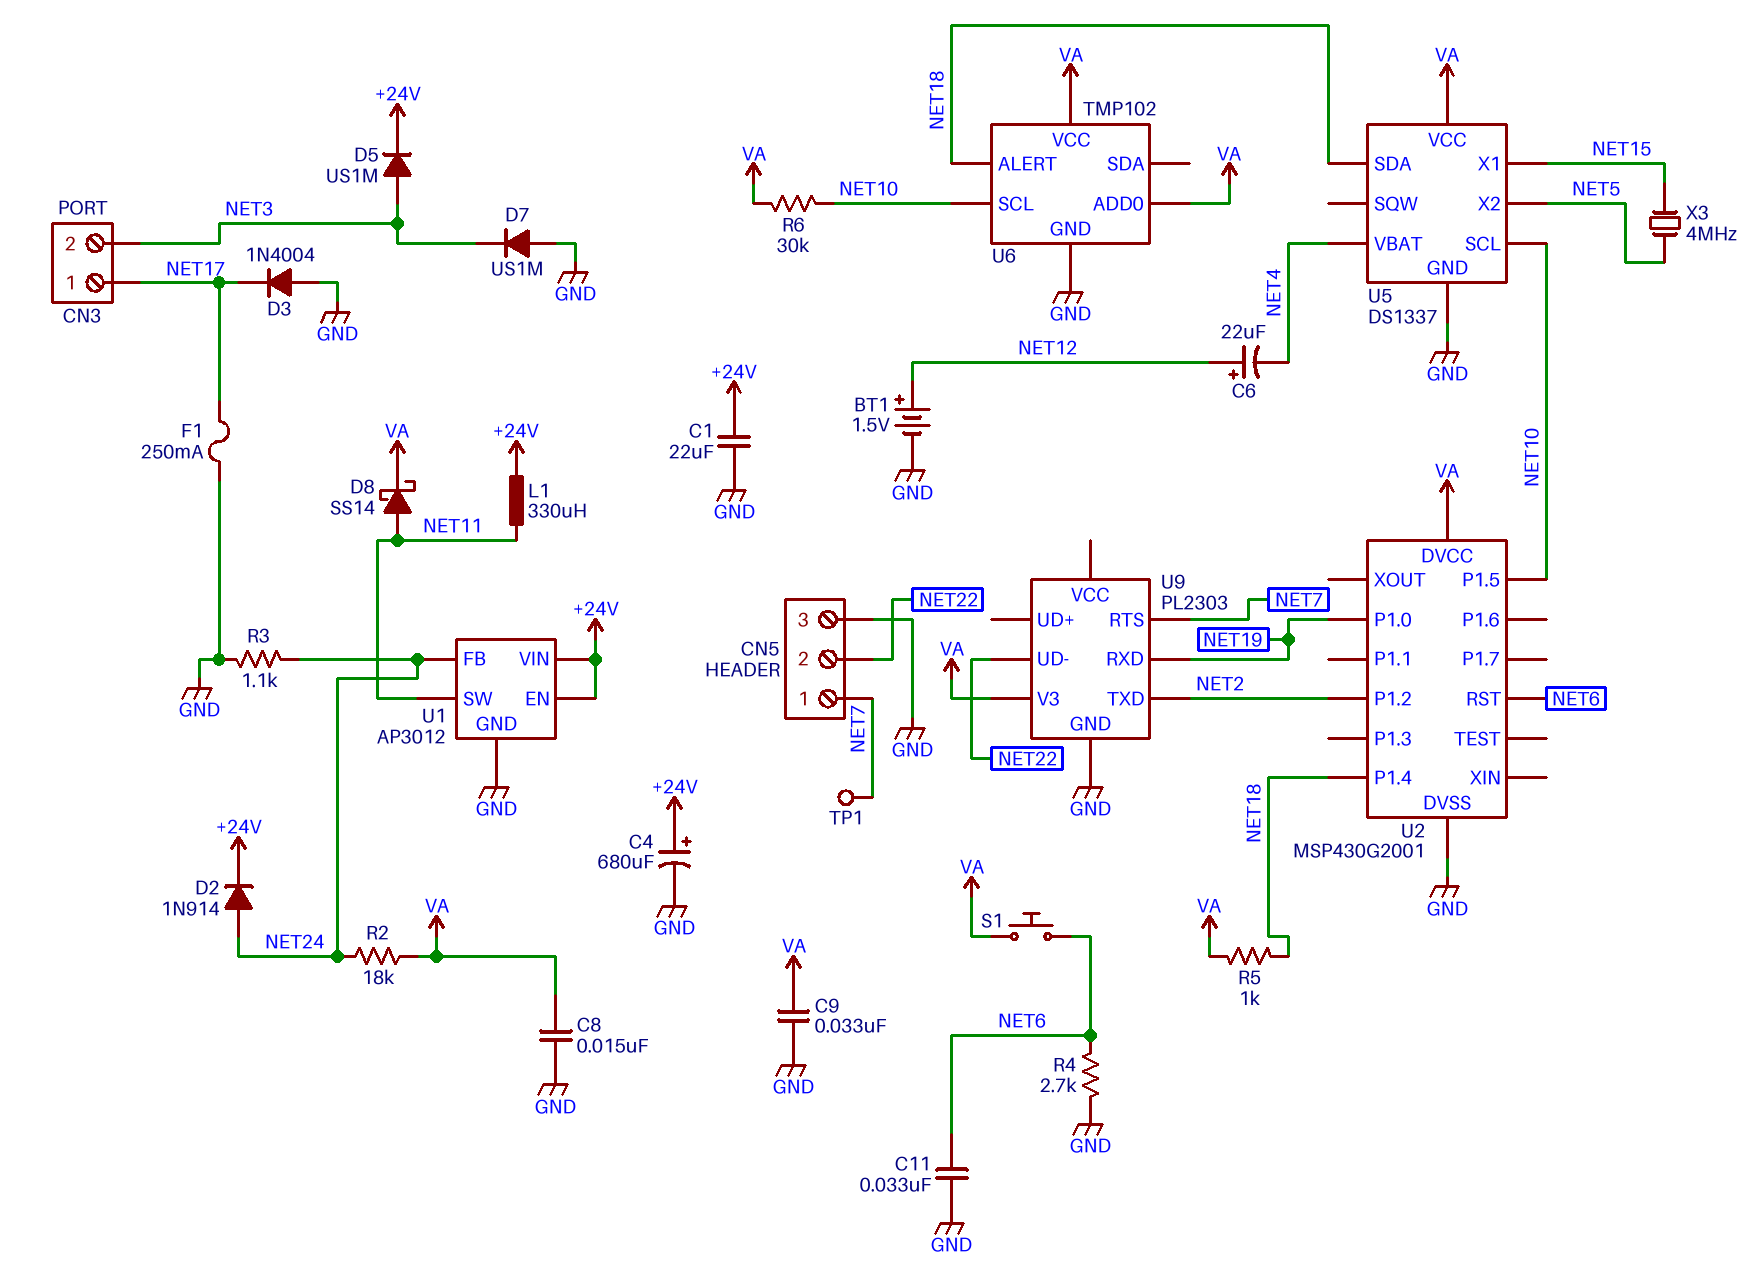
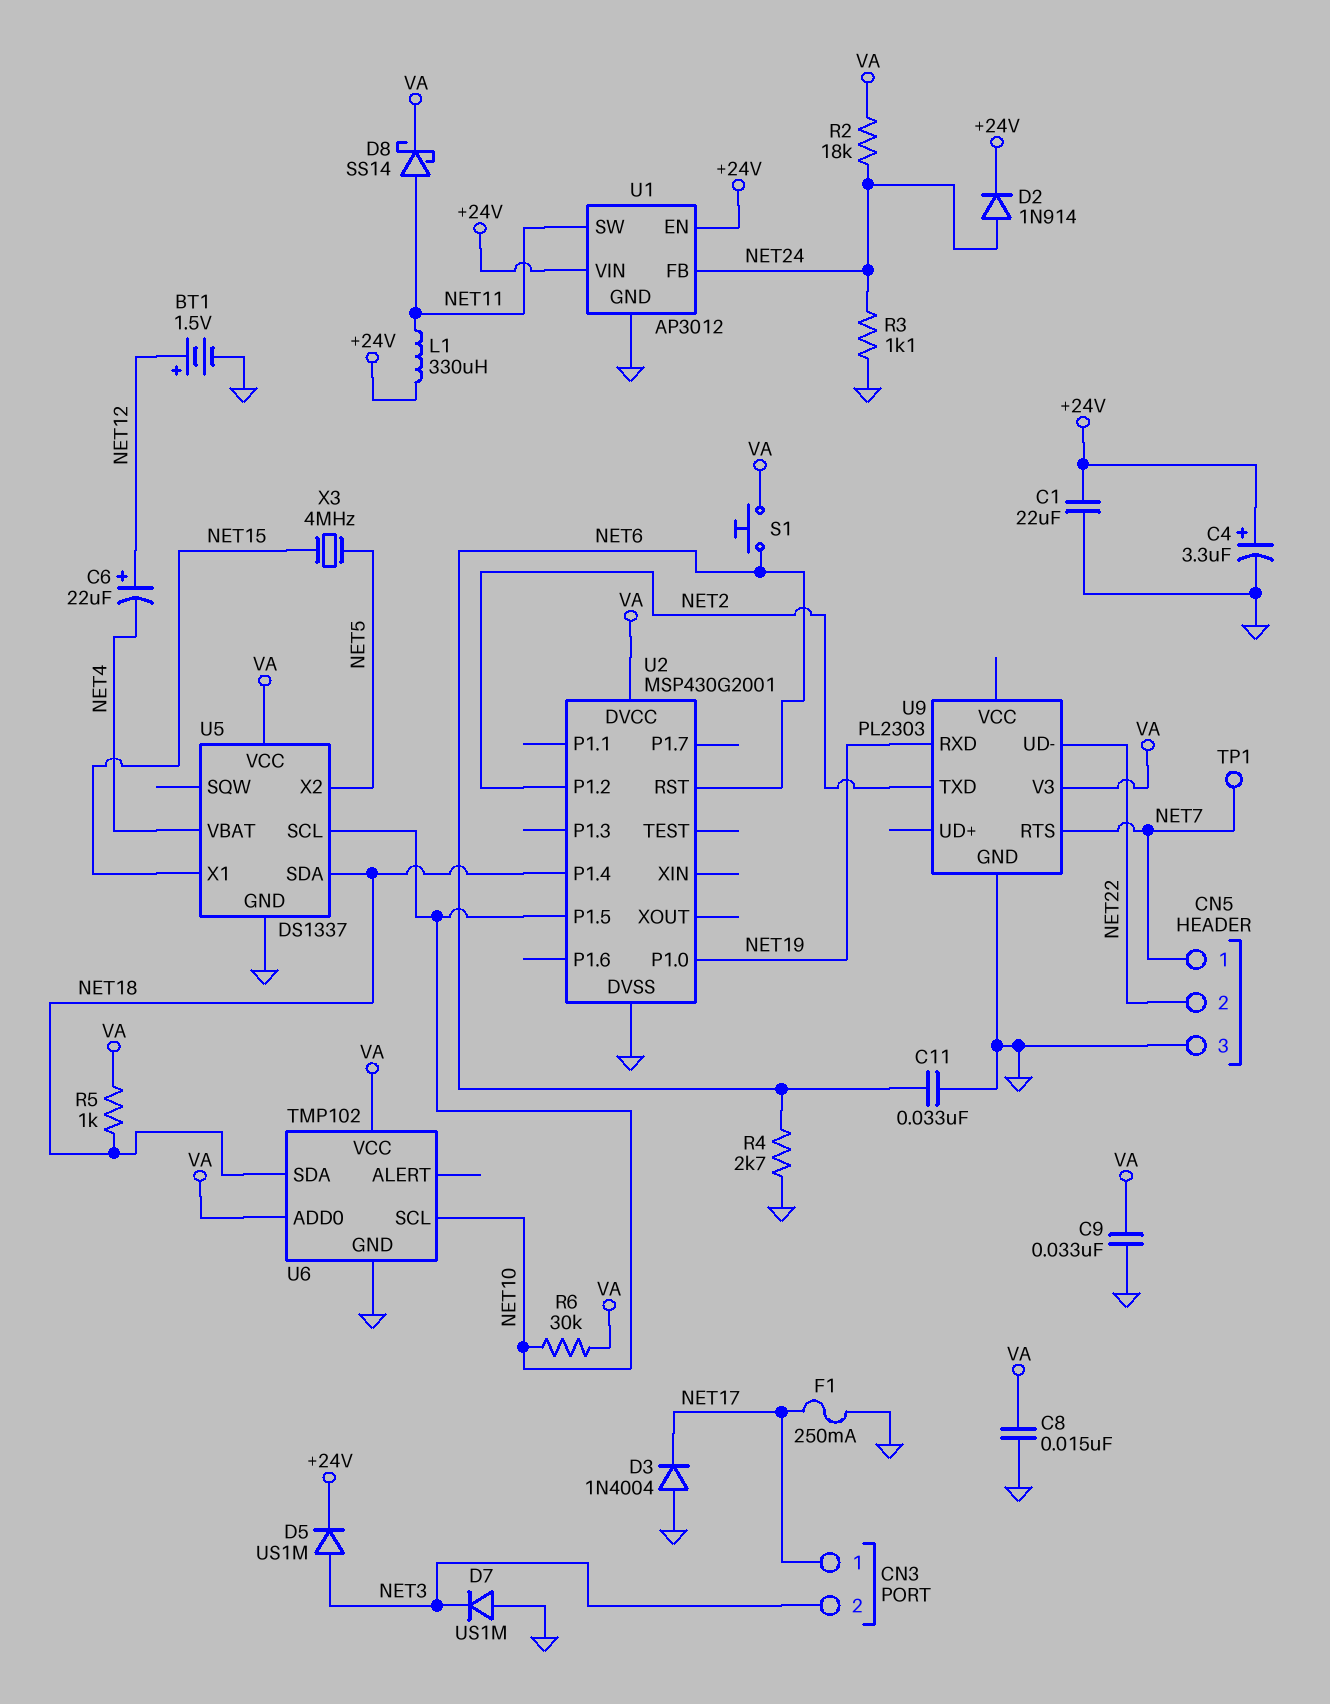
C4: 680uF (plus +24V, minus GND) -> 3.3uF (plus +24V, minus GND)
U6 pin ALERT: NET18 -> none
U6 pin SDA: none -> NET18

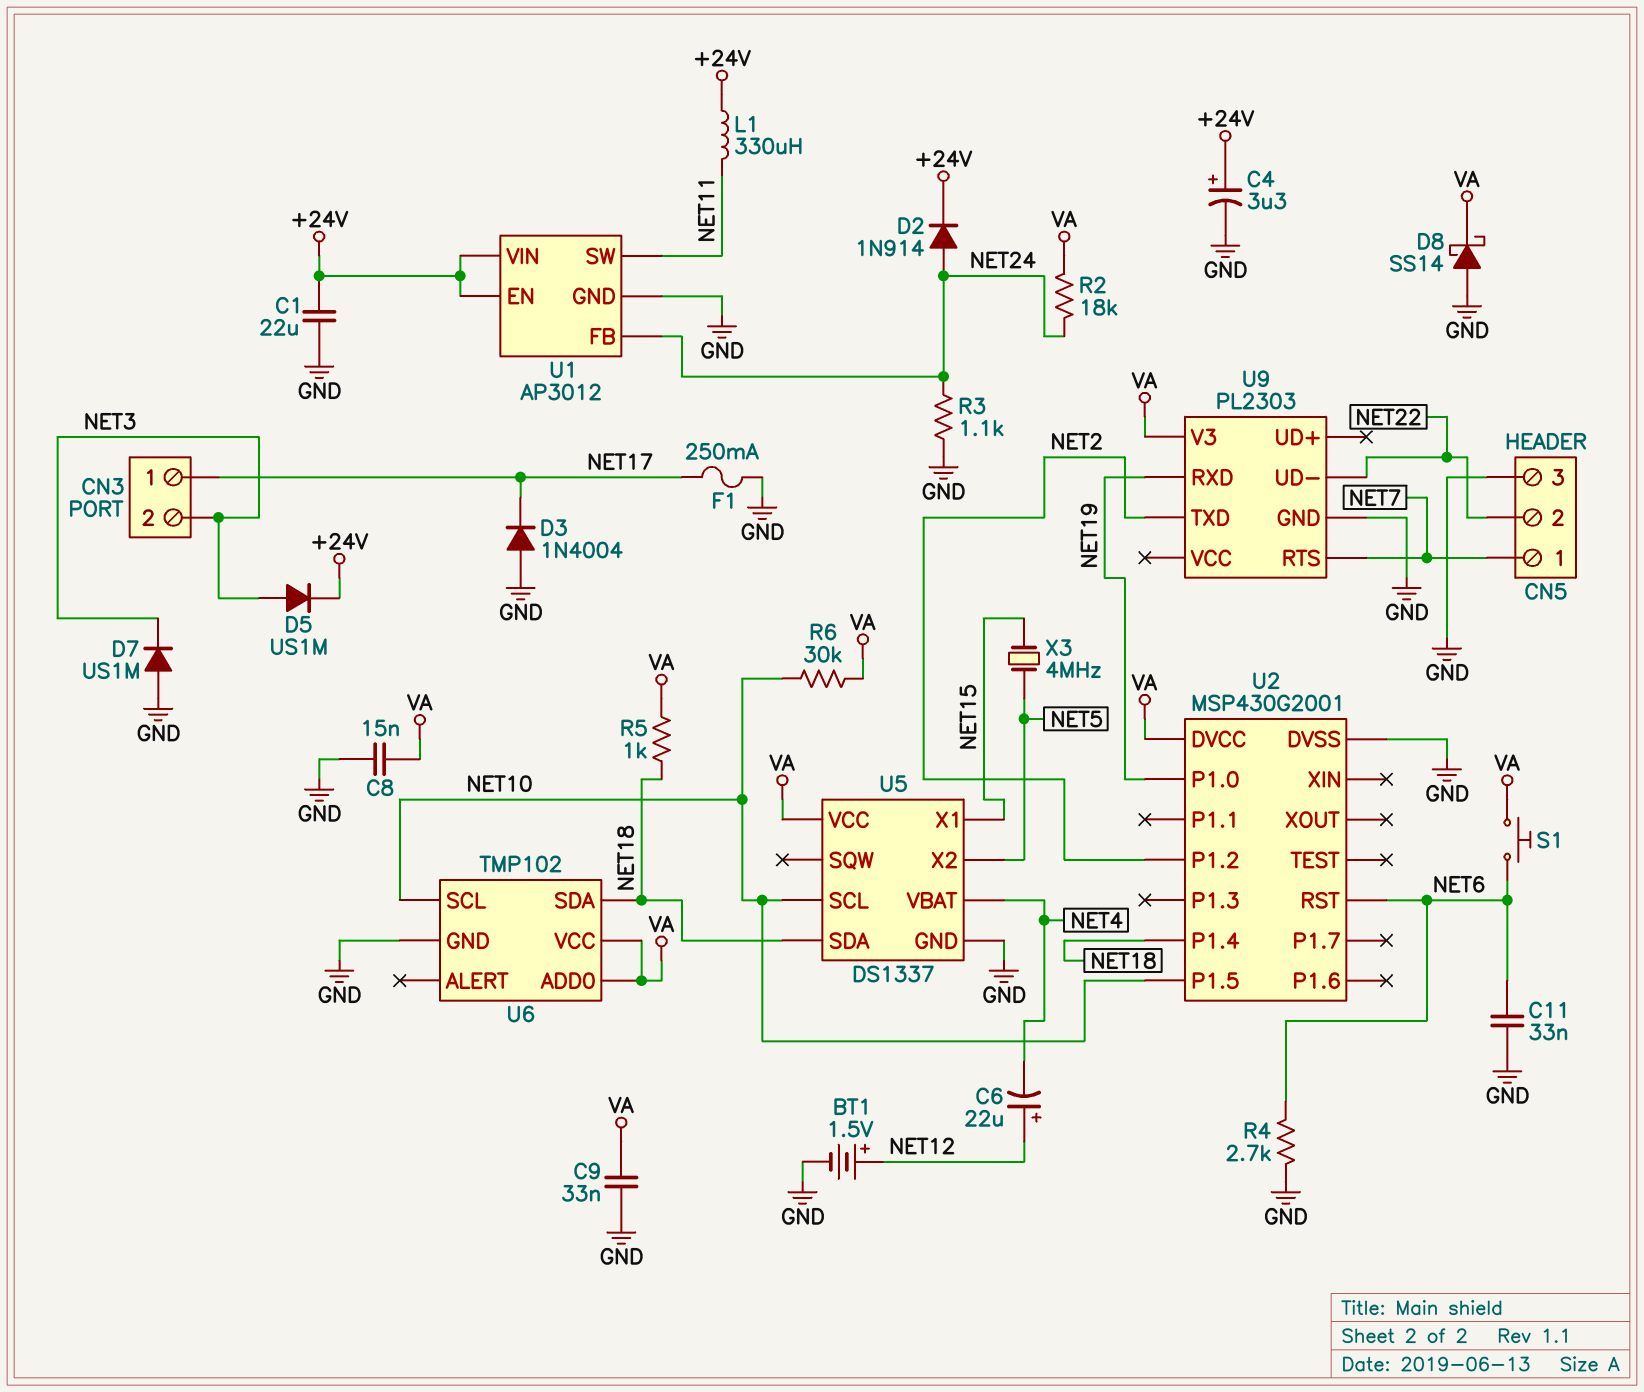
D8: schottky SS14 (A NET11, K VA) -> schottky SS14 (A GND, K VA)
TP1: test point (NET7) -> none

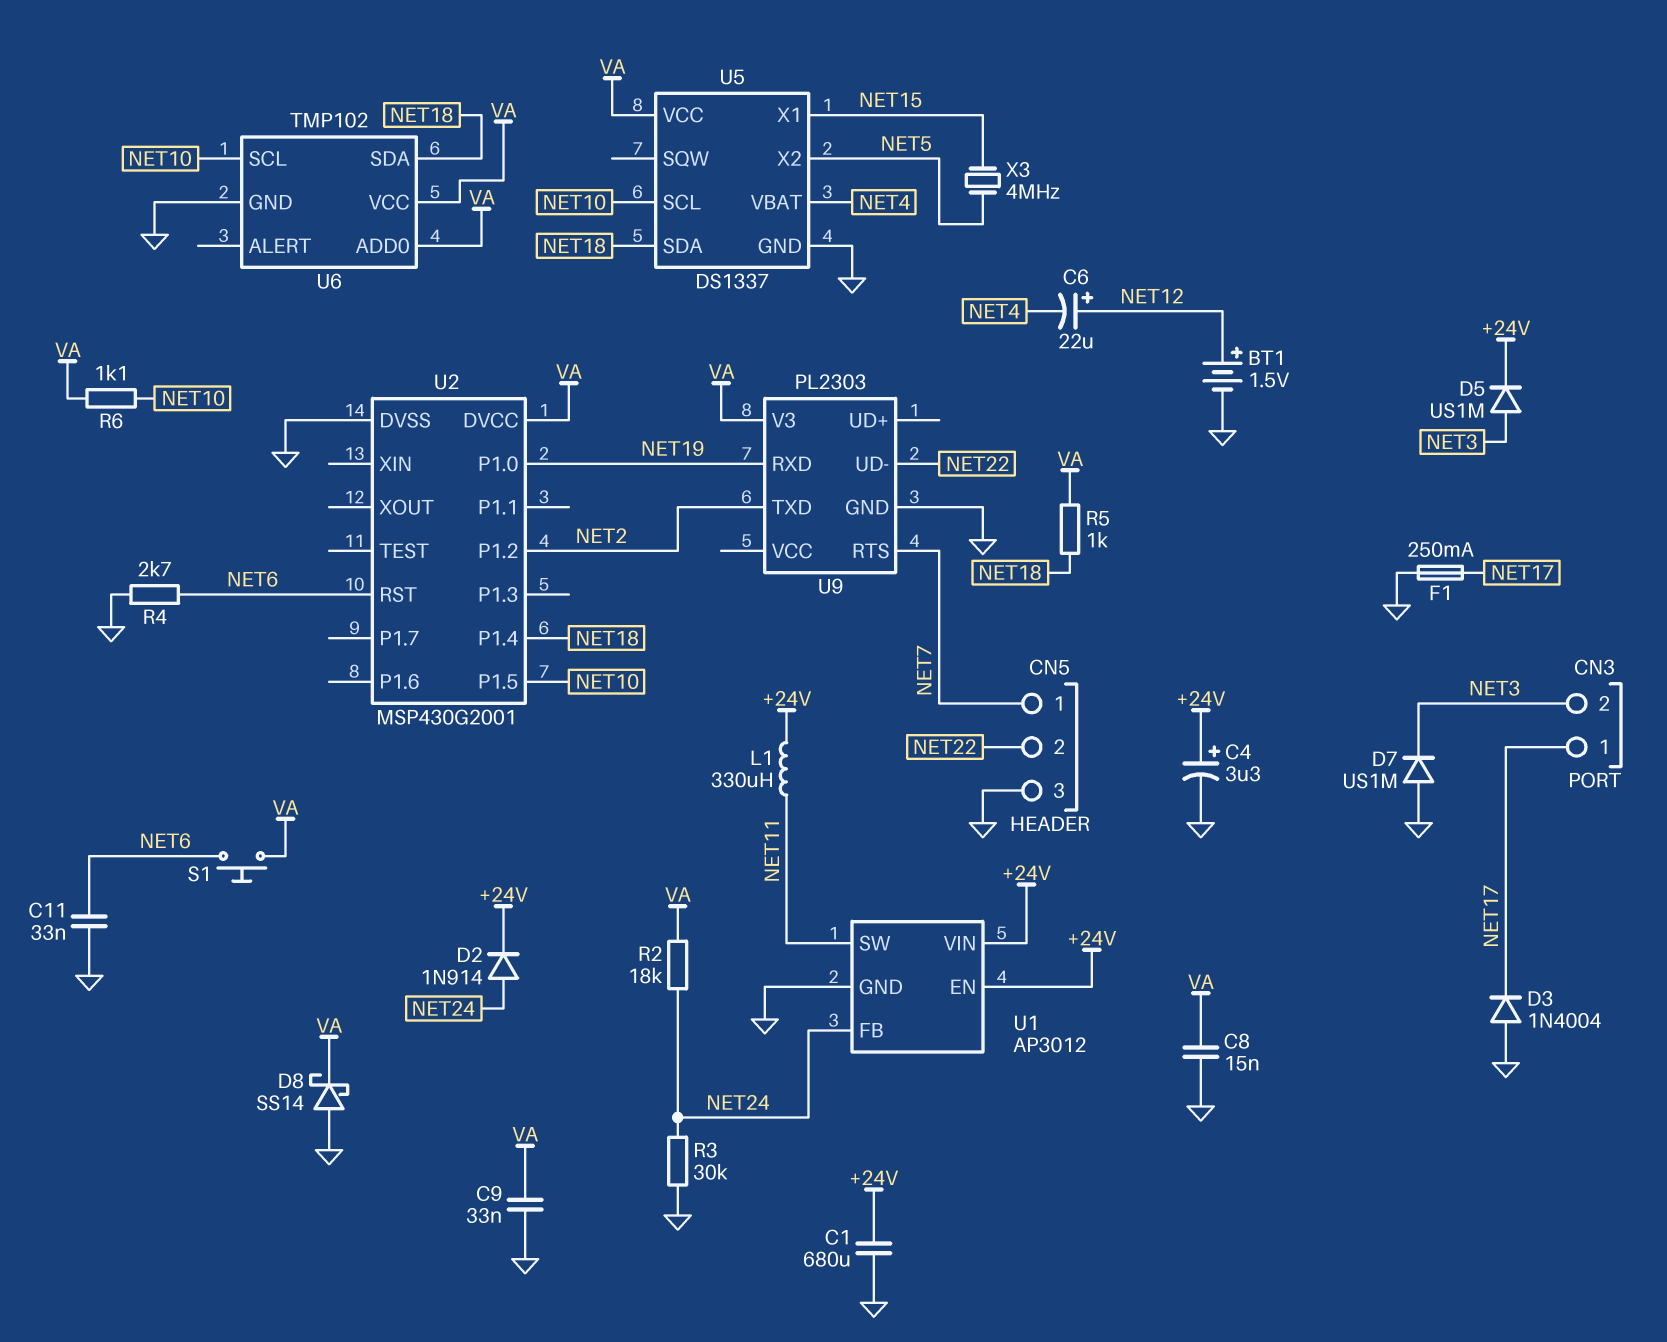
C1: 22uF (+24V, GND) -> 680uF (+24V, GND)
R3: 1.1k (GND, NET24) -> 30k (GND, NET24)
R6: 30k (NET10, VA) -> 1.1k (NET10, VA)

